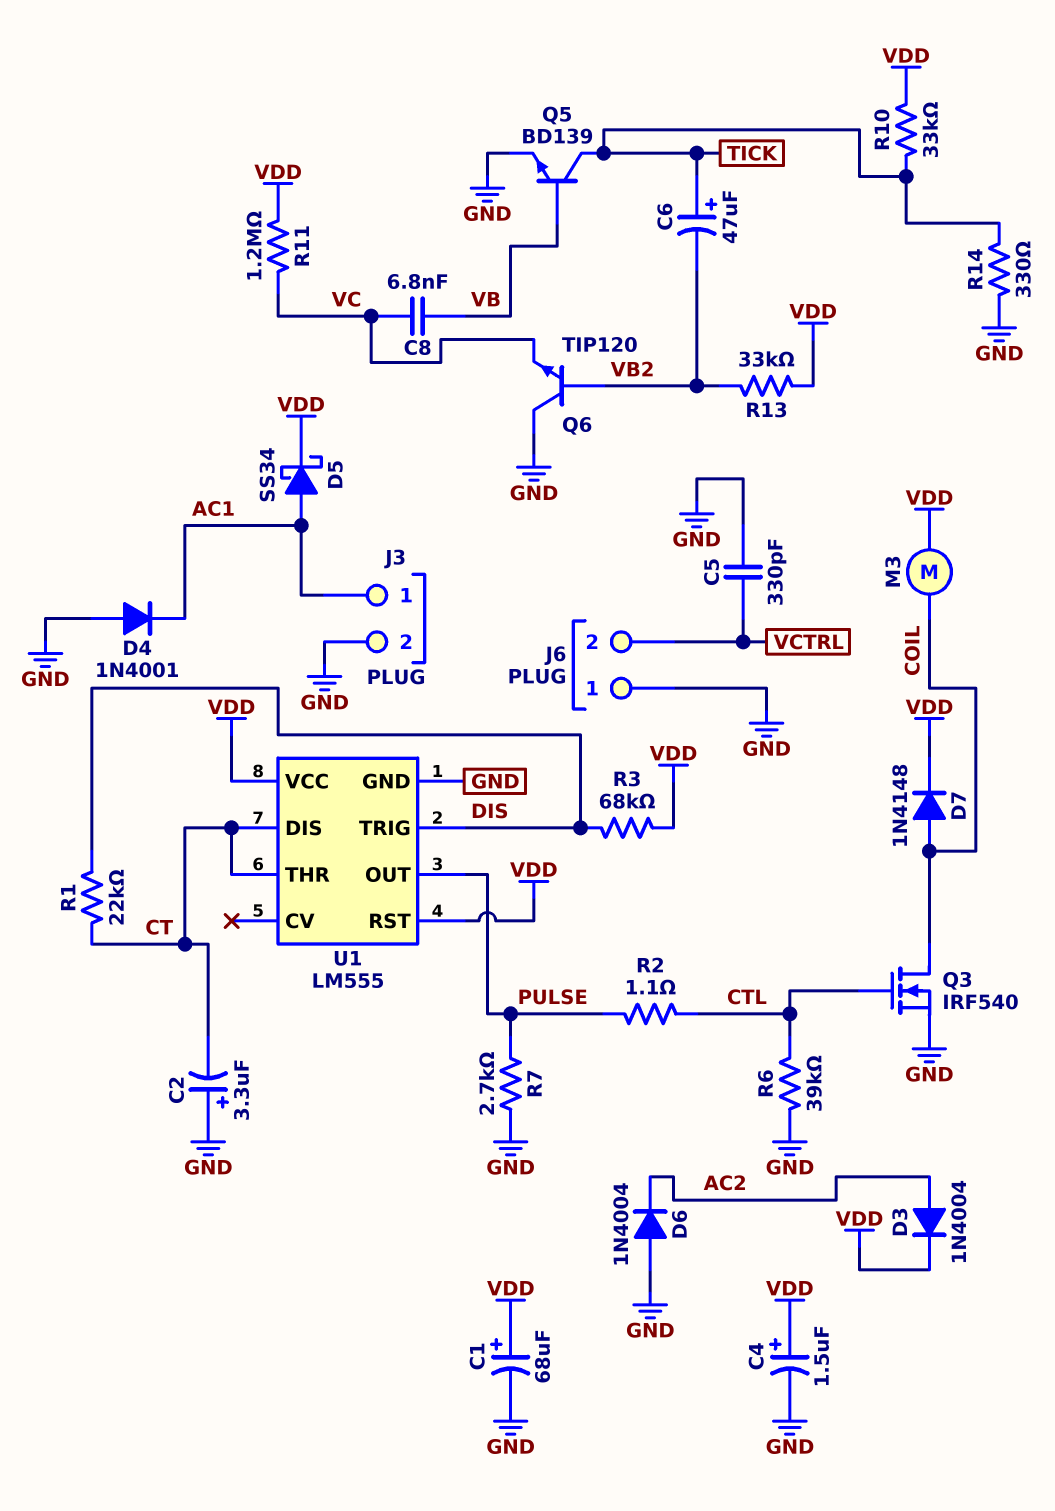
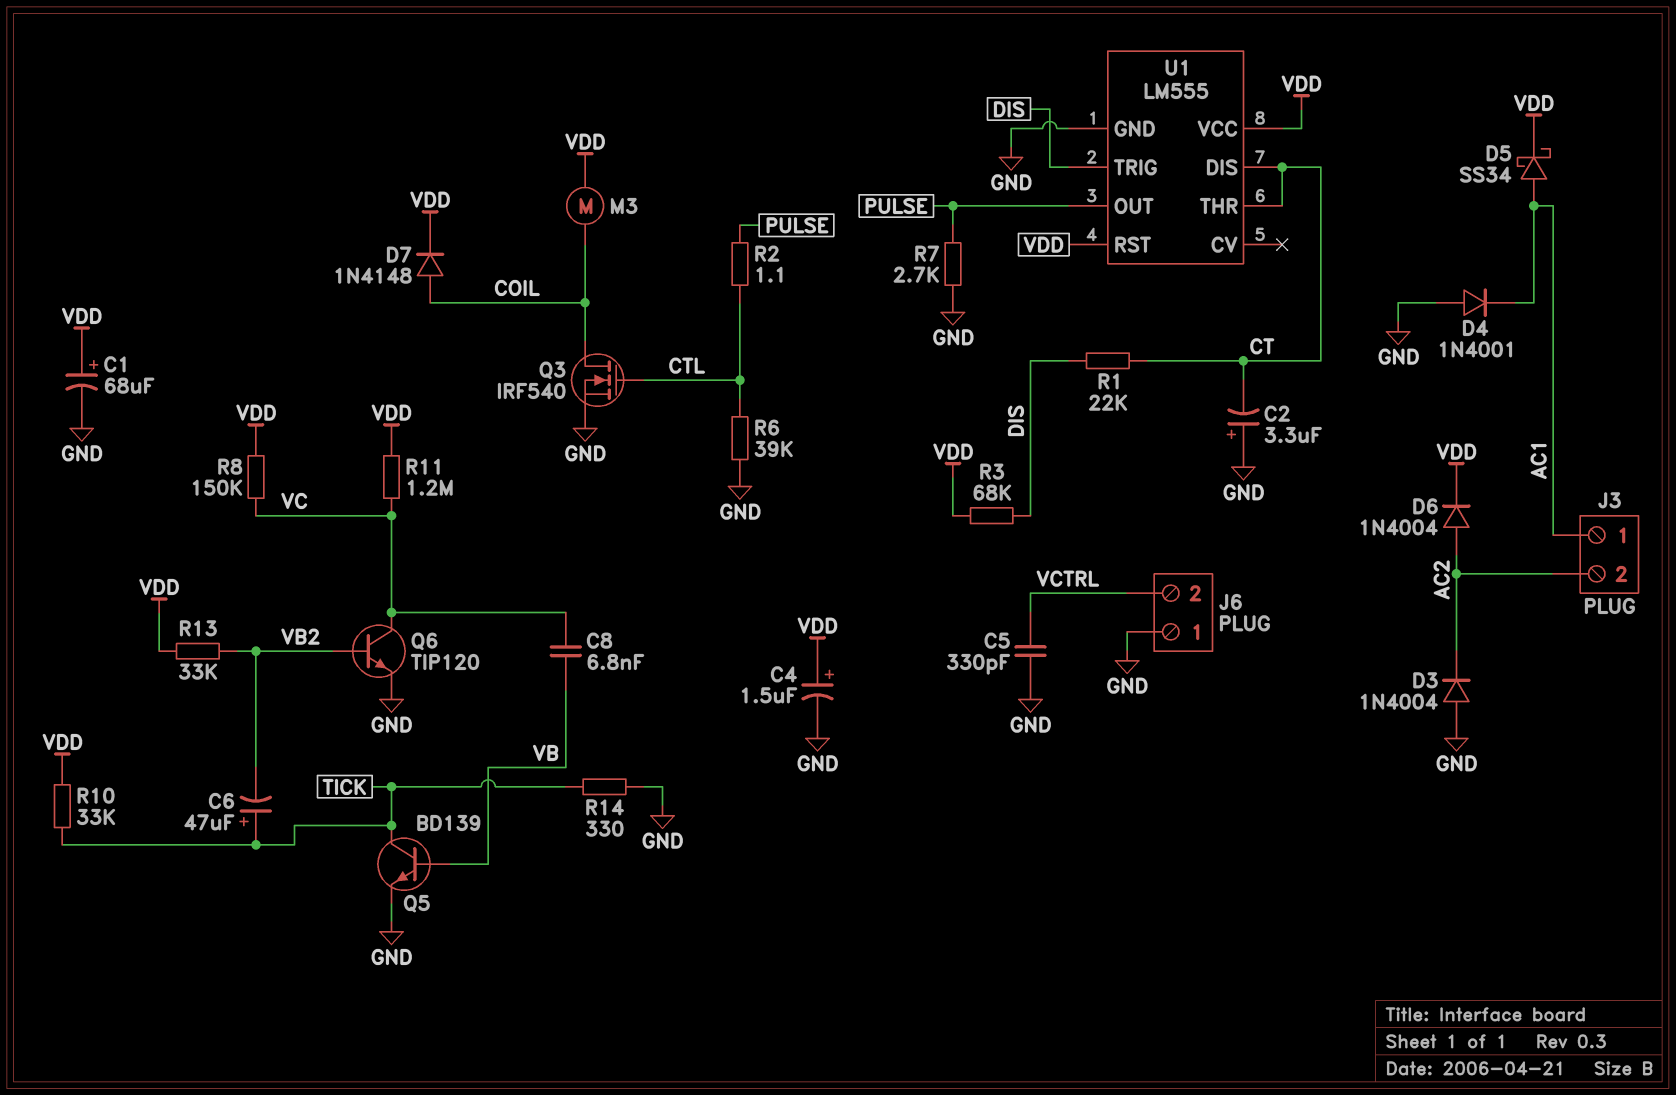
D3: diode 1N4004 (A AC2, K VDD) -> diode 1N4004 (A GND, K AC2)
D6: diode 1N4004 (A GND, K AC2) -> diode 1N4004 (A AC2, K VDD)
J3 pin 2: GND -> AC2
Q6: NPN TIP120 (B VB2, C GND, E VC) -> NPN TIP120 (B VB2, C VC, E GND)
R8: none -> 150k (VC, VDD)

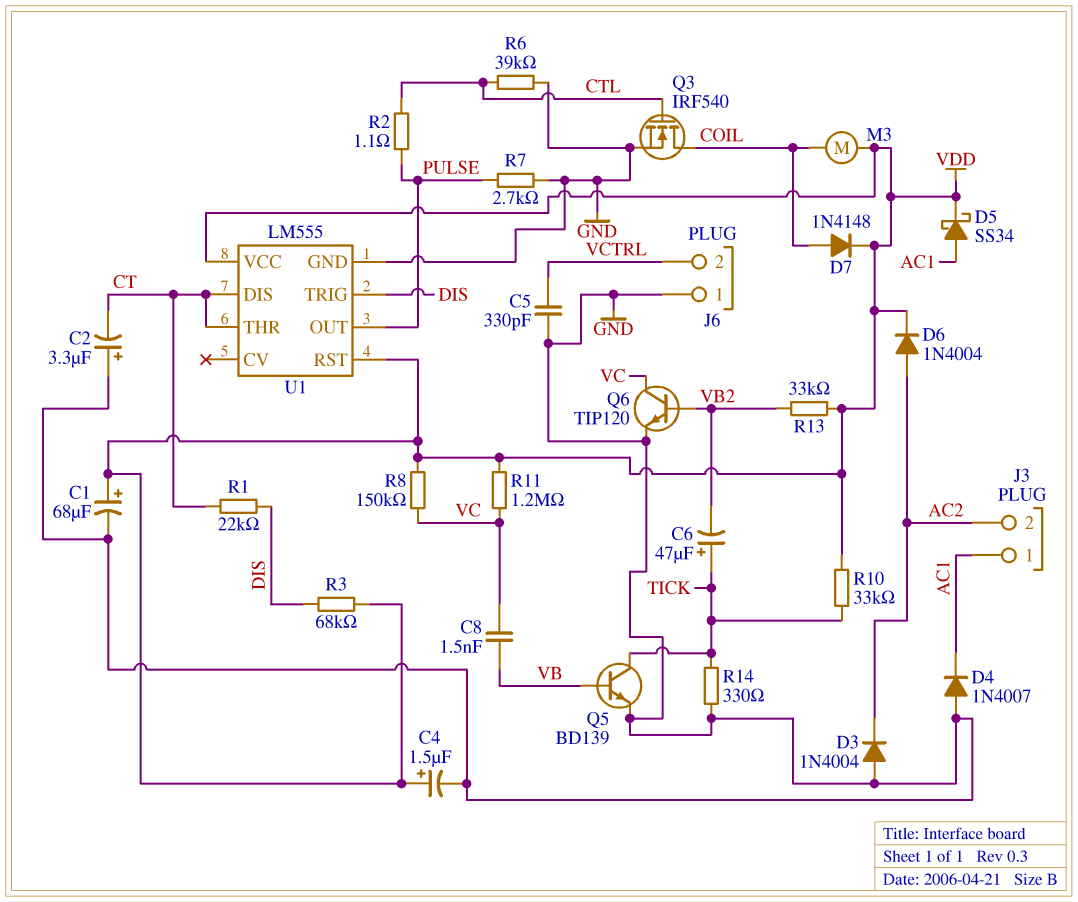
C8: 6.8nF (VB, VC) -> 1.5nF (VB, VC)
D4: diode 1N4001 (A GND, K AC1) -> diode 1N4007 (A GND, K AC1)

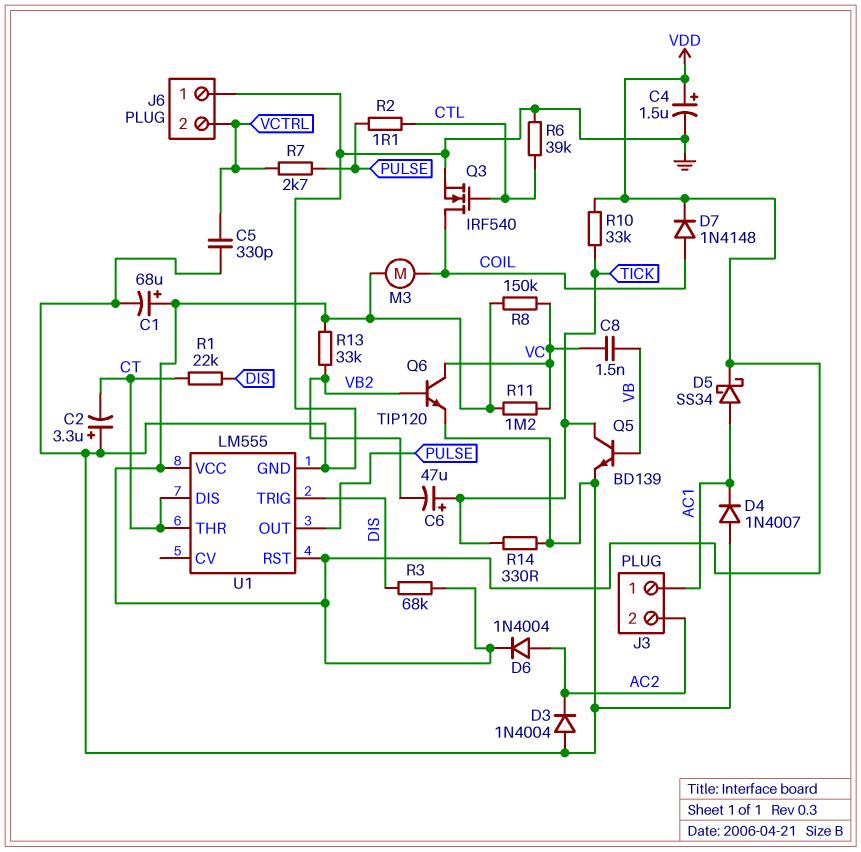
R7: 2.7k (GND, PULSE) -> 2.7k (PULSE, VCTRL)

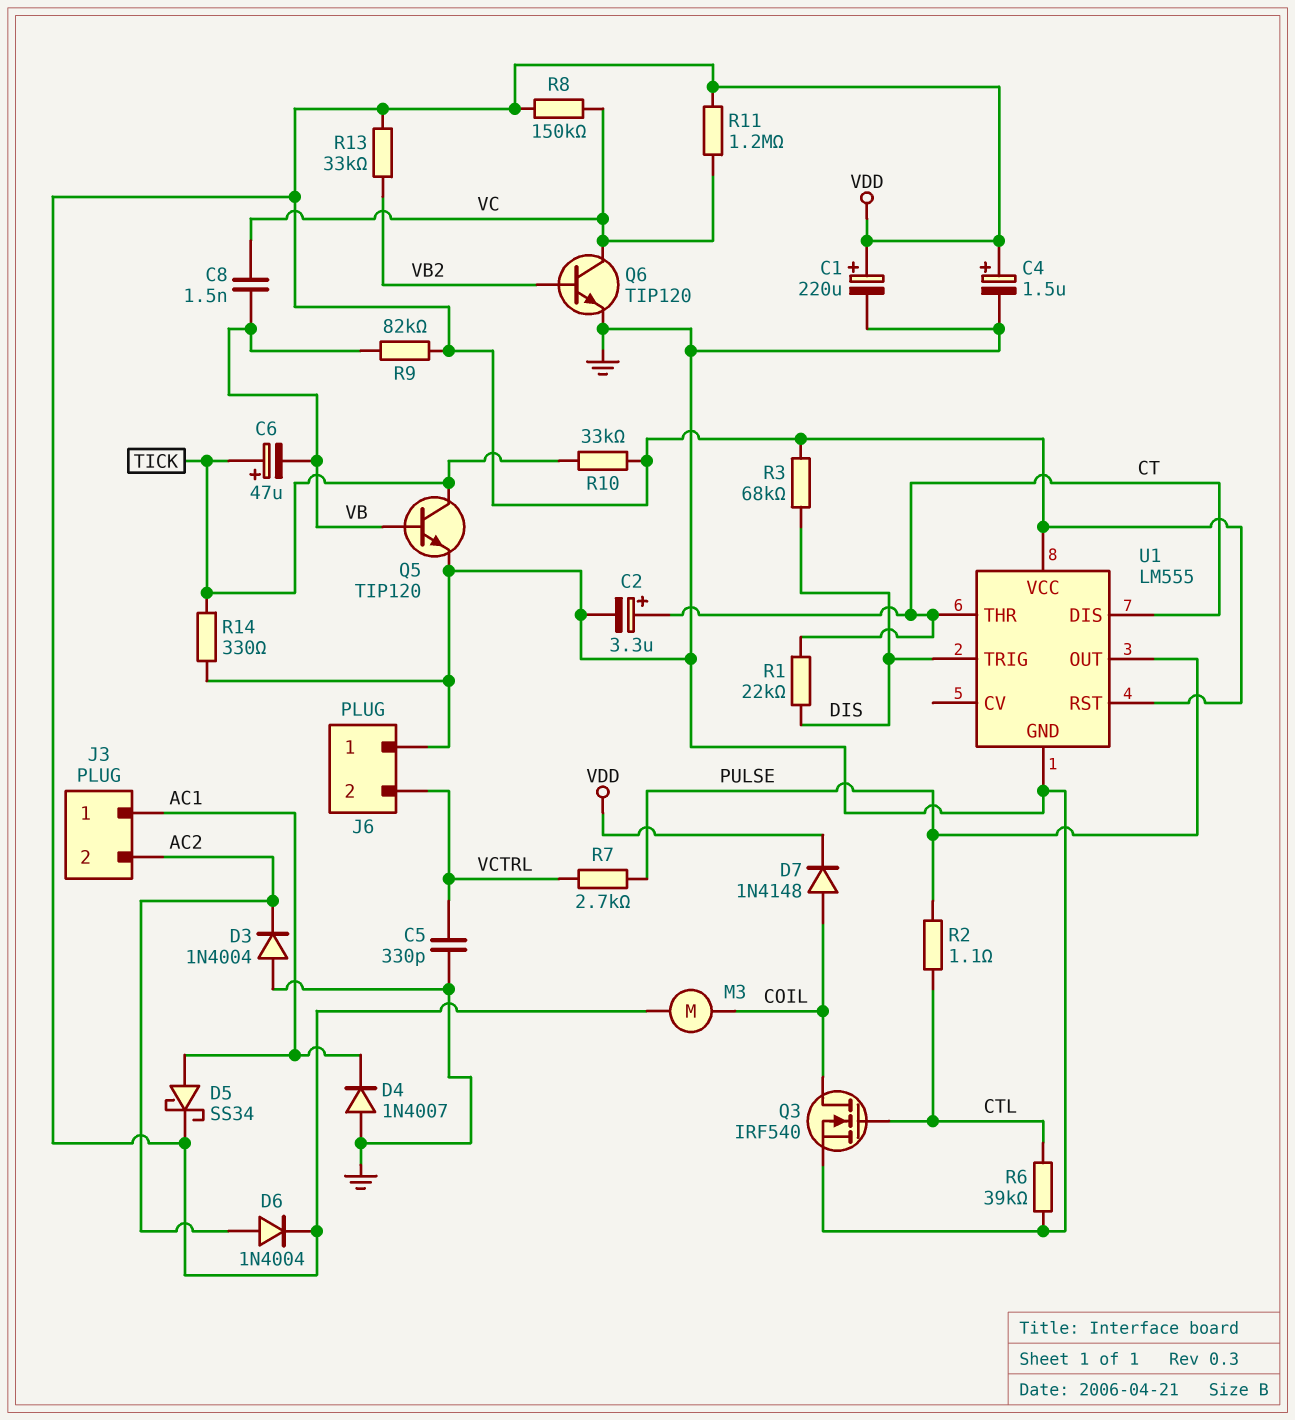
C1: 68uF (plus VDD, minus GND) -> 220uF (plus VDD, minus GND)
C2: 3.3uF (plus GND, minus CT) -> 3.3uF (plus CT, minus GND)
C6: 47uF (plus TICK, minus VB2) -> 47uF (plus TICK, minus VB)
Q5: NPN BD139 (B VB, C TICK, E GND) -> NPN TIP120 (B VB, C TICK, E GND)
R9: none -> 82k (VB, VDD)

